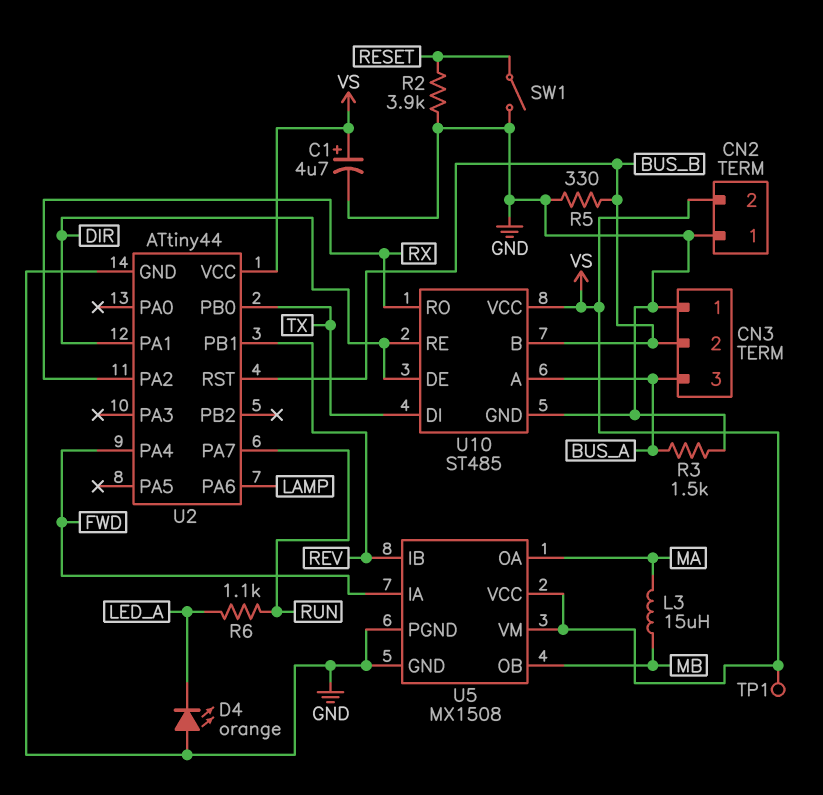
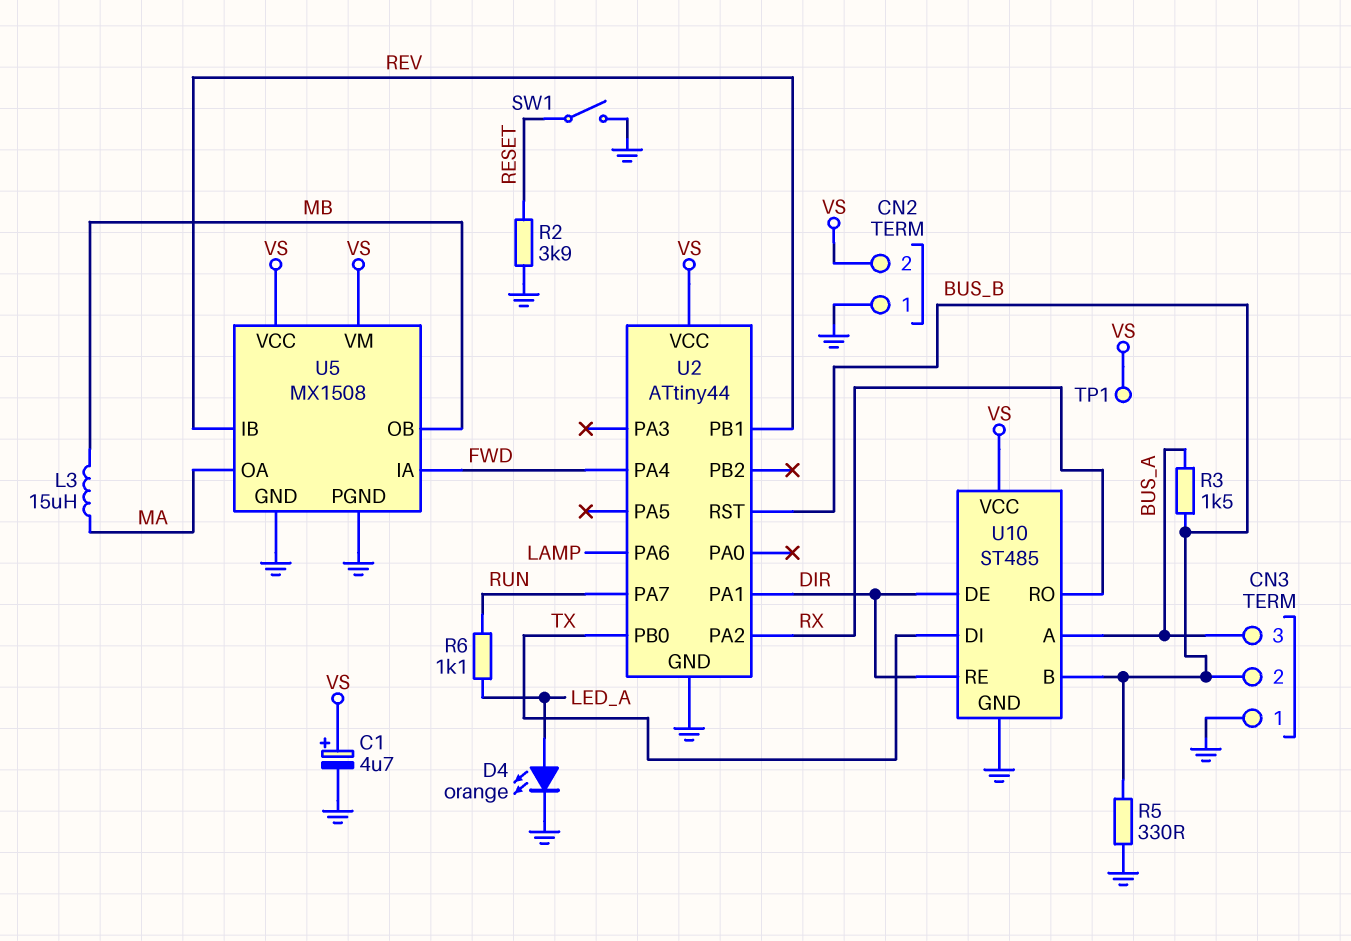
D4: LED orange (A GND, K LED_A) -> LED orange (A LED_A, K GND)
R3: 1.5k (BUS_A, GND) -> 1.5k (BUS_A, BUS_B)

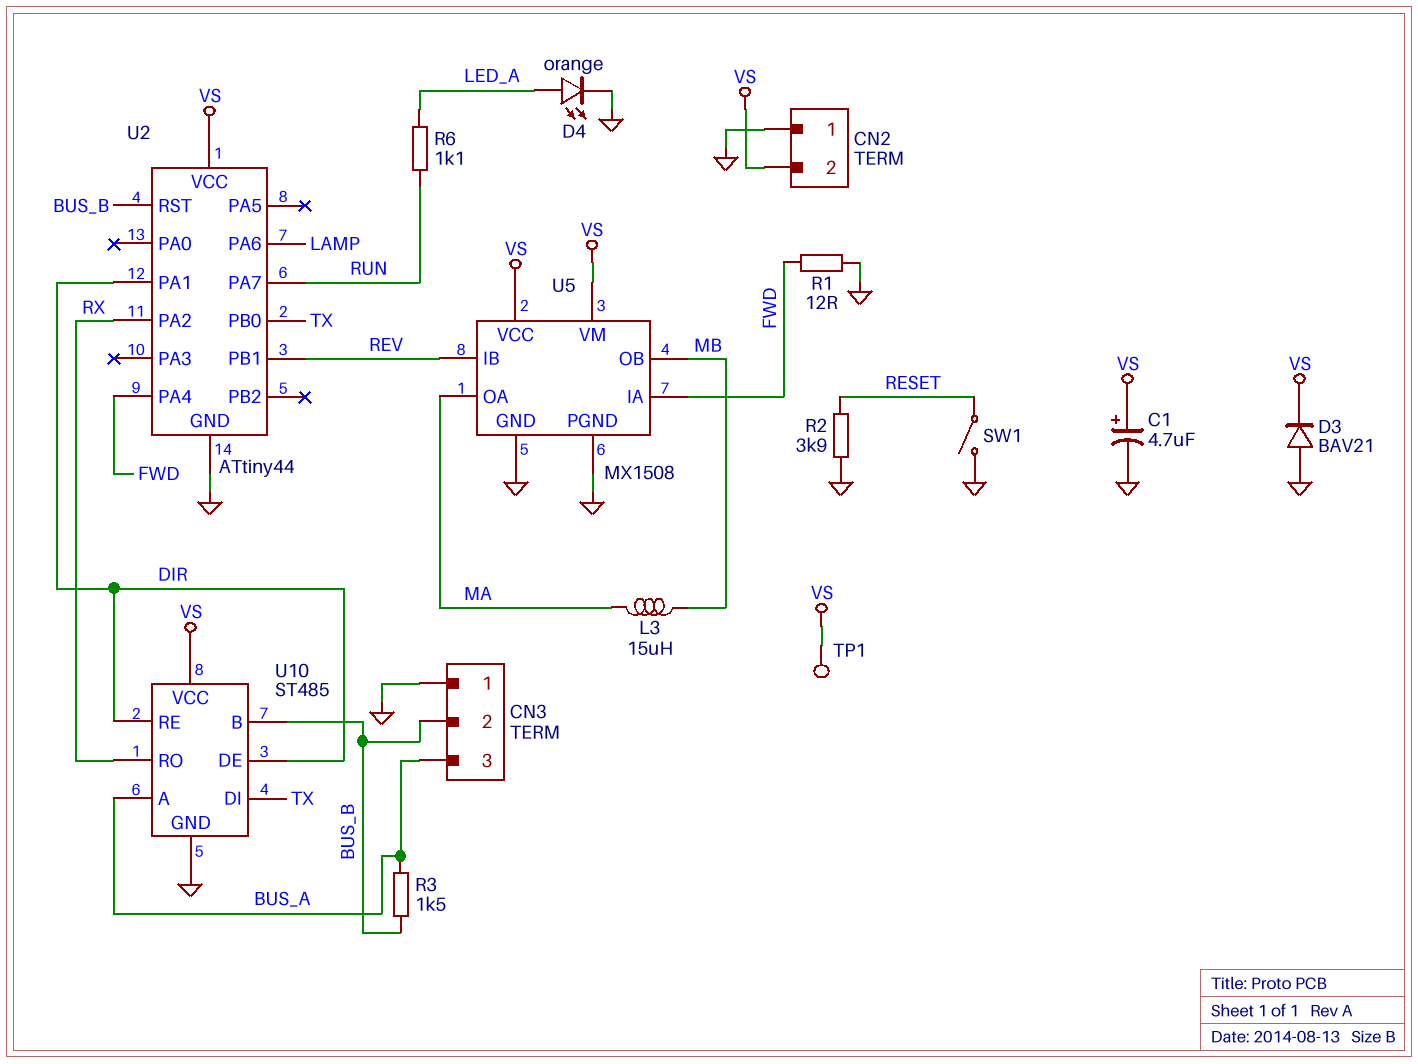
D3: none -> diode BAV21 (A GND, K VS)
R1: none -> 12 (FWD, GND)
R5: 330 (BUS_B, GND) -> none

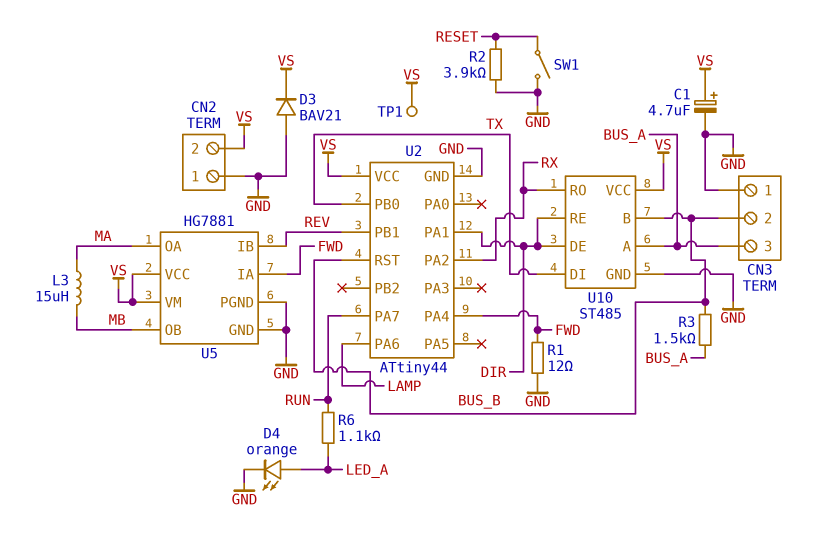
U5: MX1508 -> HG7881

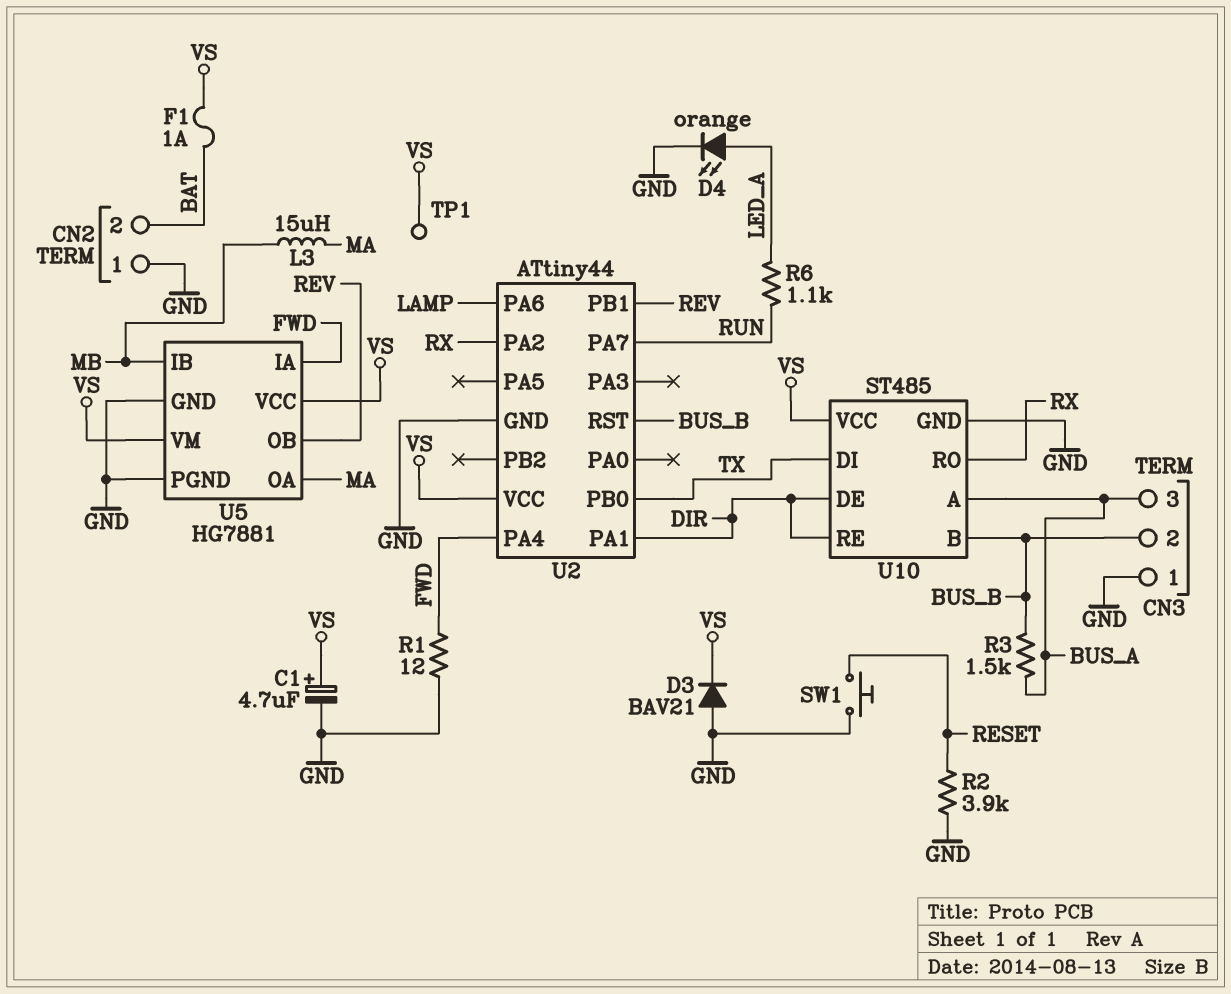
CN2 pin 2: VS -> BAT
F1: none -> 1A (BAT, VS)
SW1: switch (GND, RESET) -> button (GND, RESET)
U5 pin IB: REV -> MB
U5 pin OB: MB -> REV

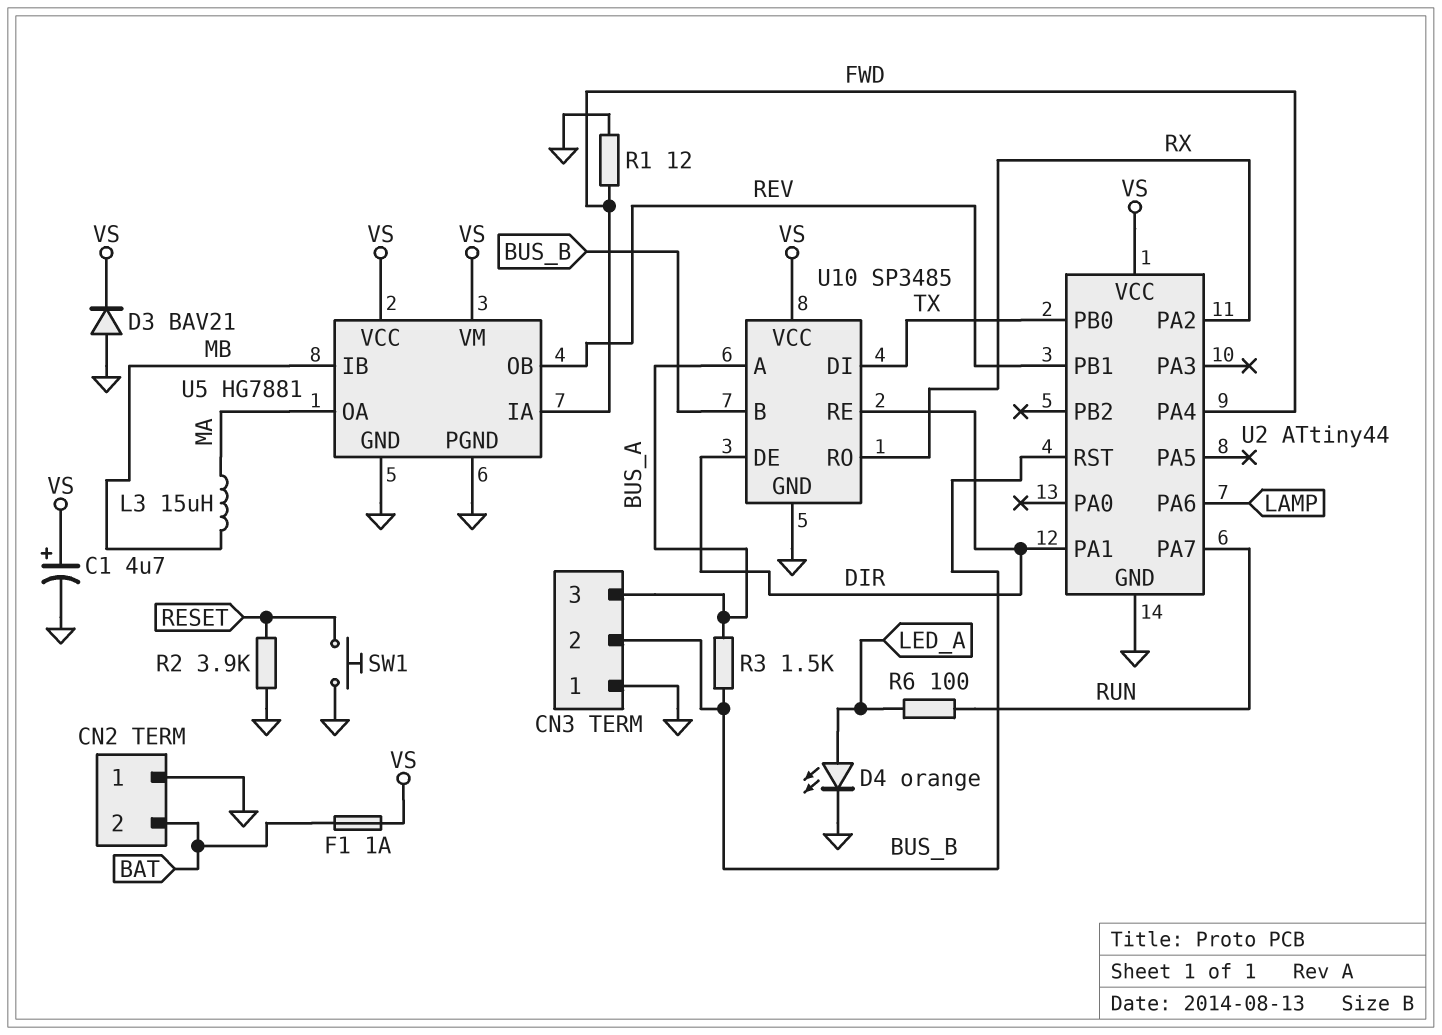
R6: 1.1k (LED_A, RUN) -> 100 (LED_A, RUN)
TP1: test point (VS) -> none
U10: ST485 -> SP3485

